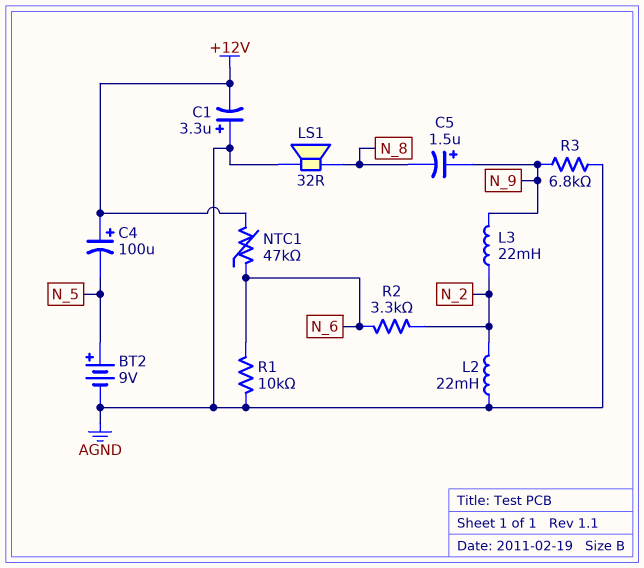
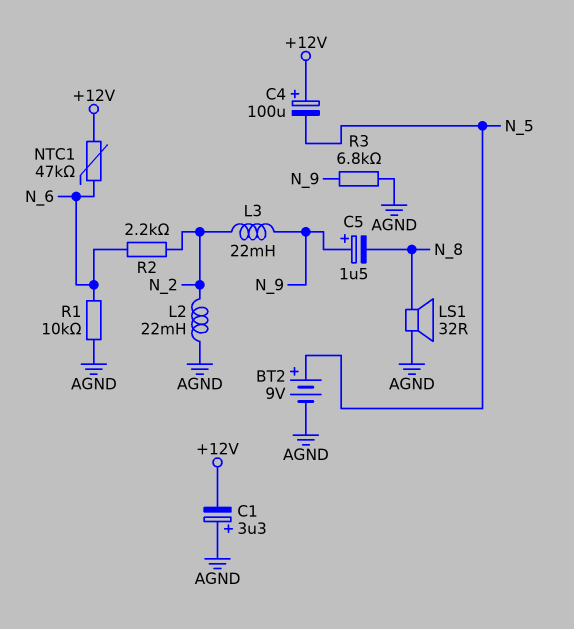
R2: 3.3k (N_2, N_6) -> 2.2k (N_2, N_6)

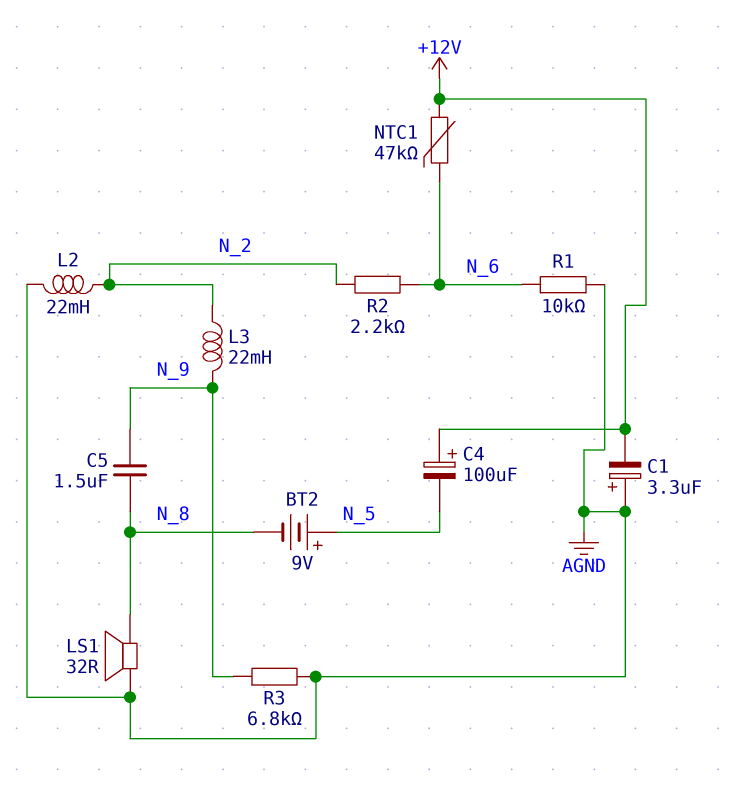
BT2: 9V (plus N_5, minus AGND) -> 9V (plus N_5, minus N_8)
C5: 1.5uF (plus N_9, minus N_8) -> 1.5uF (N_8, N_9)

